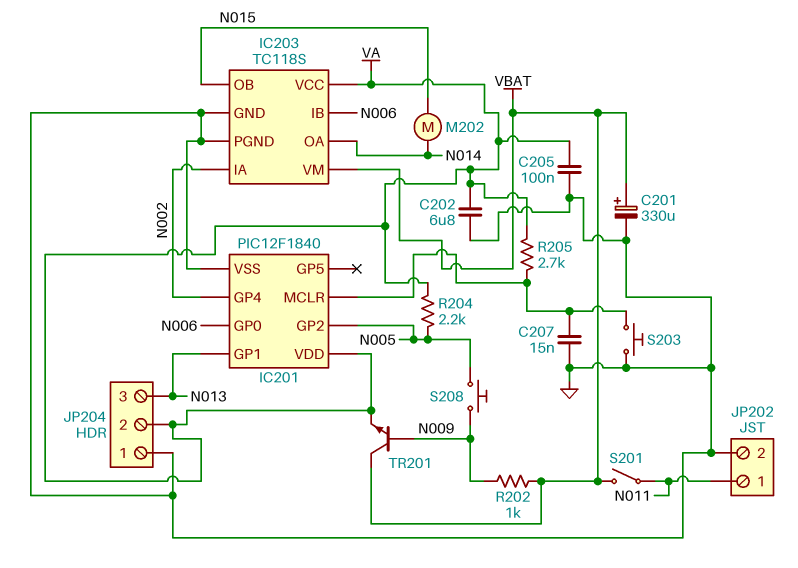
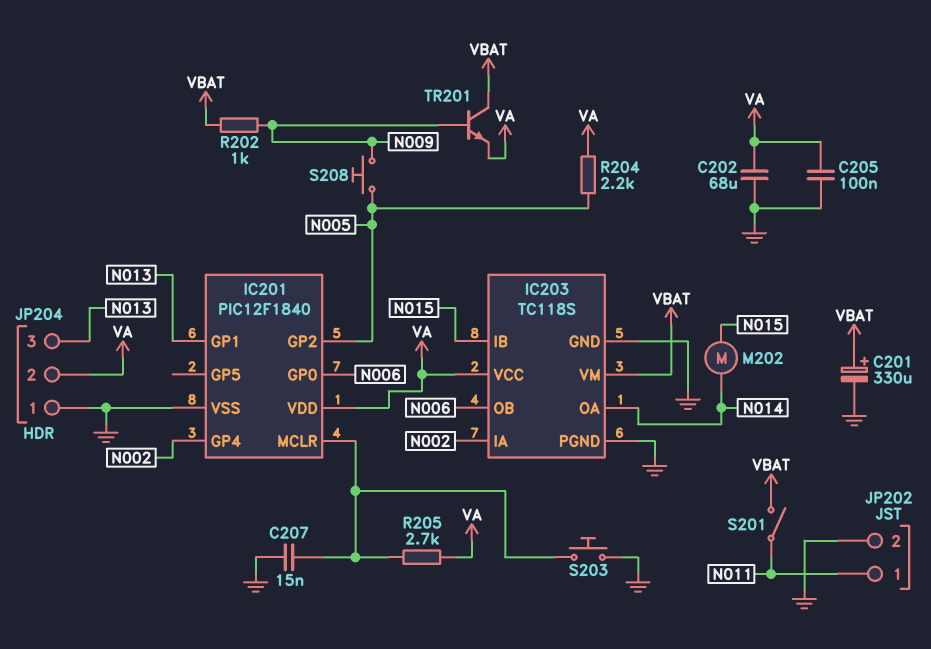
C202: 6.8uF (GND, VA) -> 68uF (GND, VA)
IC203 pin IB: N006 -> N015
IC203 pin OB: N015 -> N006

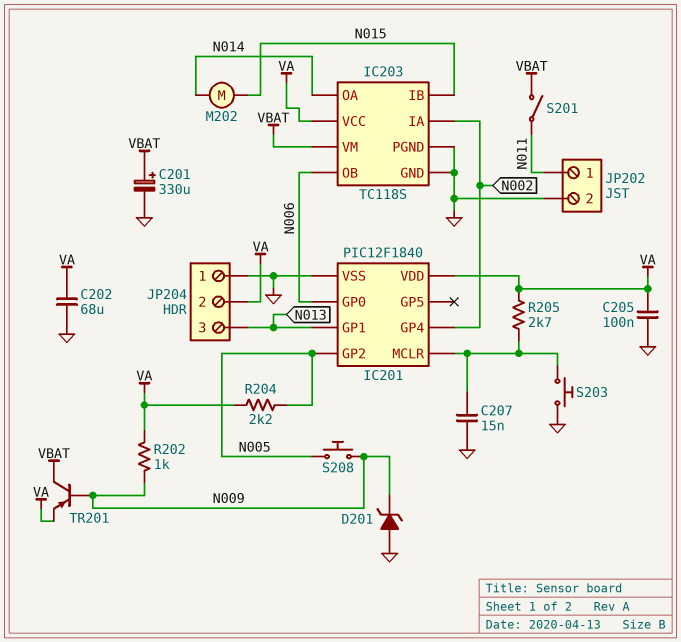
D201: none -> zener (A GND, K N009)
R202: 1k (N009, VBAT) -> 1k (N009, VA)
TR201: NPN (B N009, C VBAT, E VA) -> PNP (B N009, C VBAT, E VA)

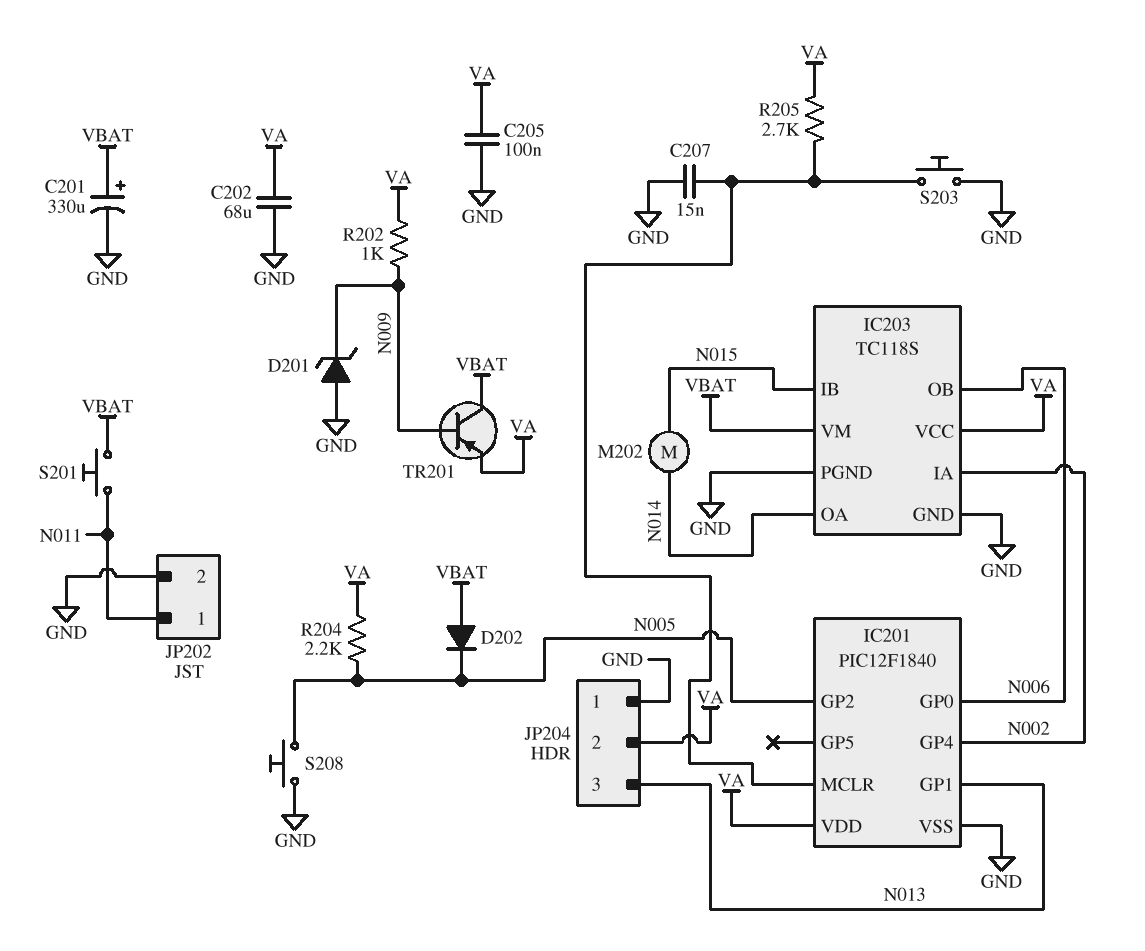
D202: none -> diode (A VBAT, K N005)
S201: switch (N011, VBAT) -> button (N011, VBAT)
S208: button (N005, N009) -> button (GND, N005)

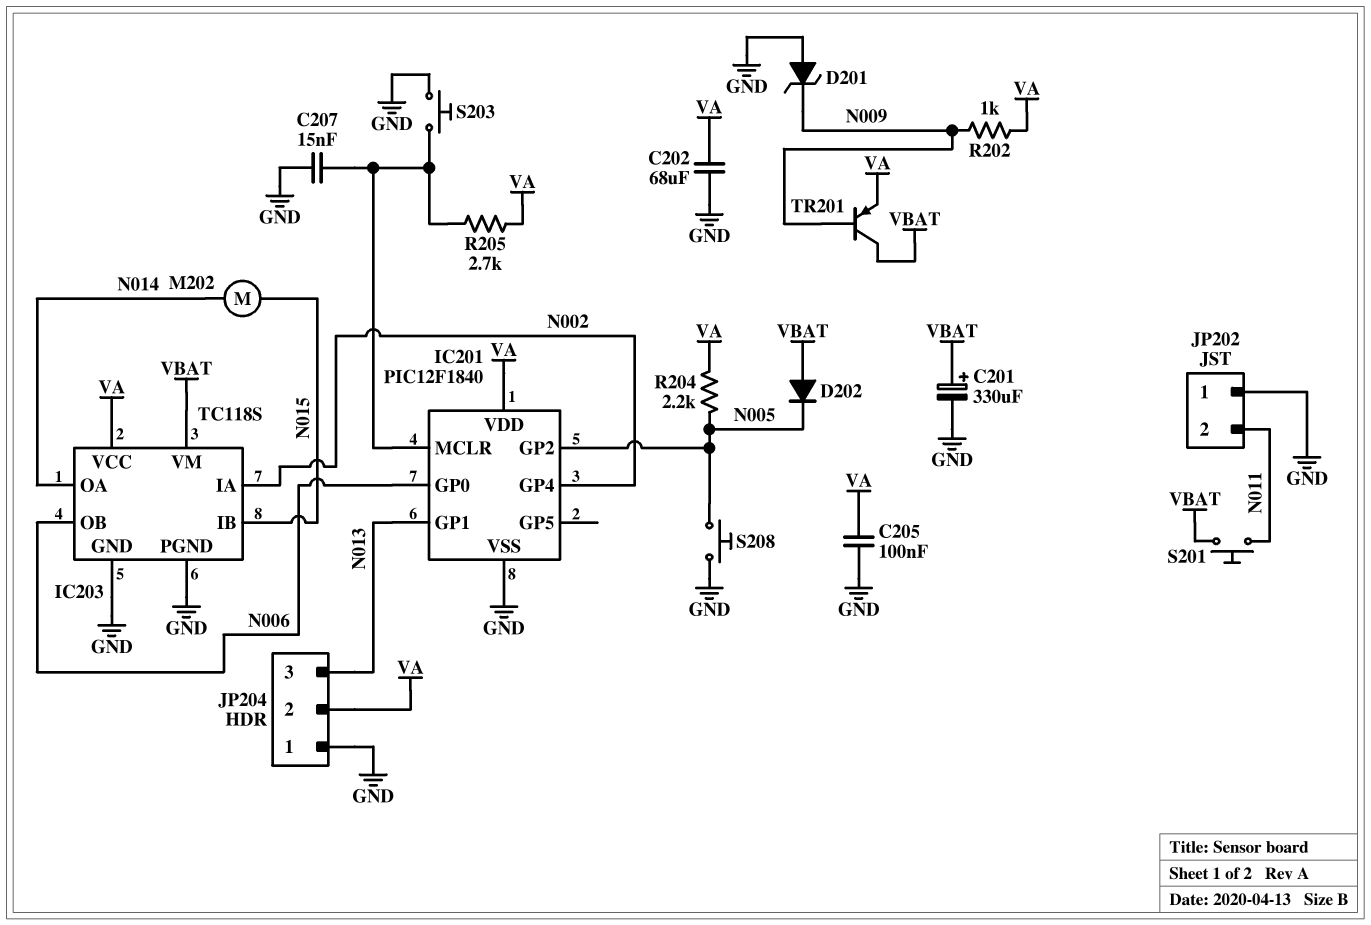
JP202 pin 1: N011 -> GND
JP202 pin 2: GND -> N011

